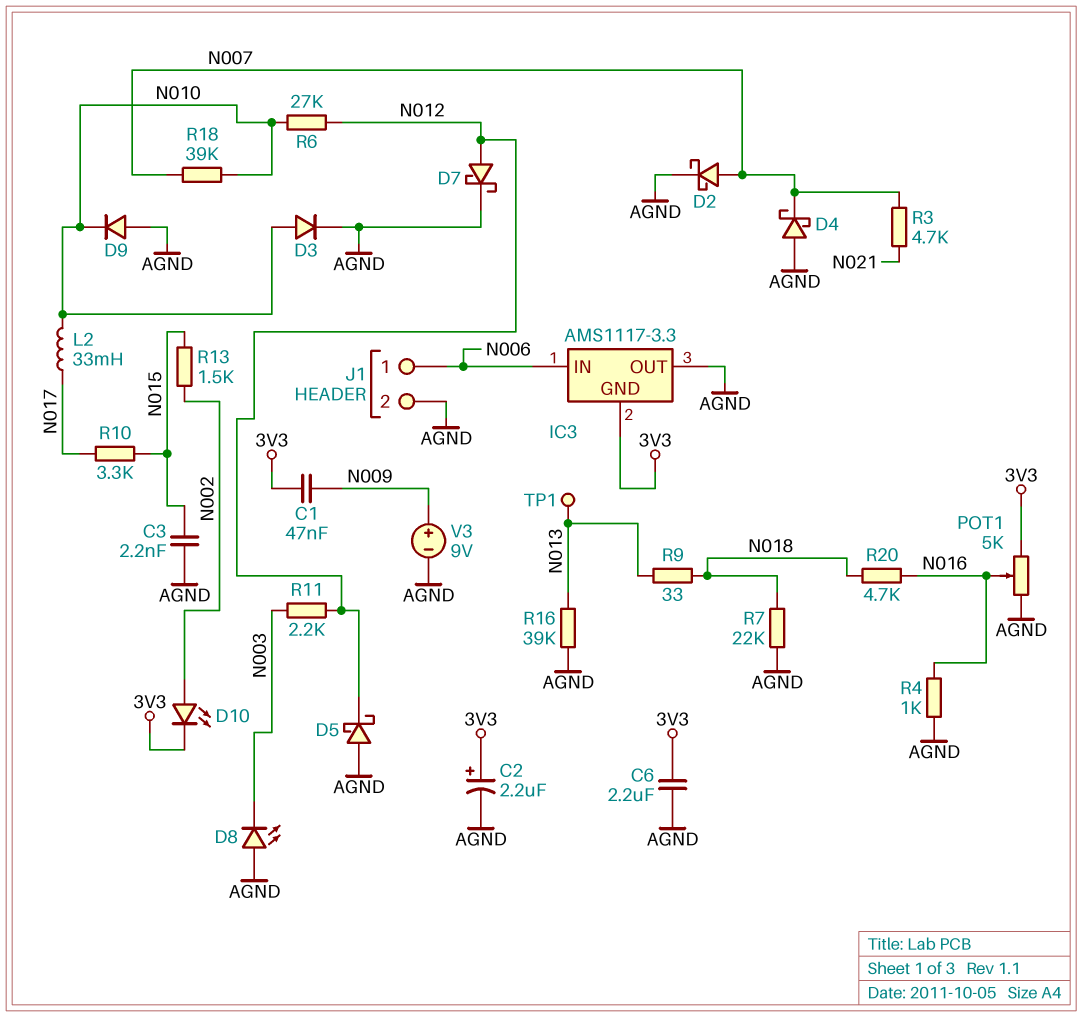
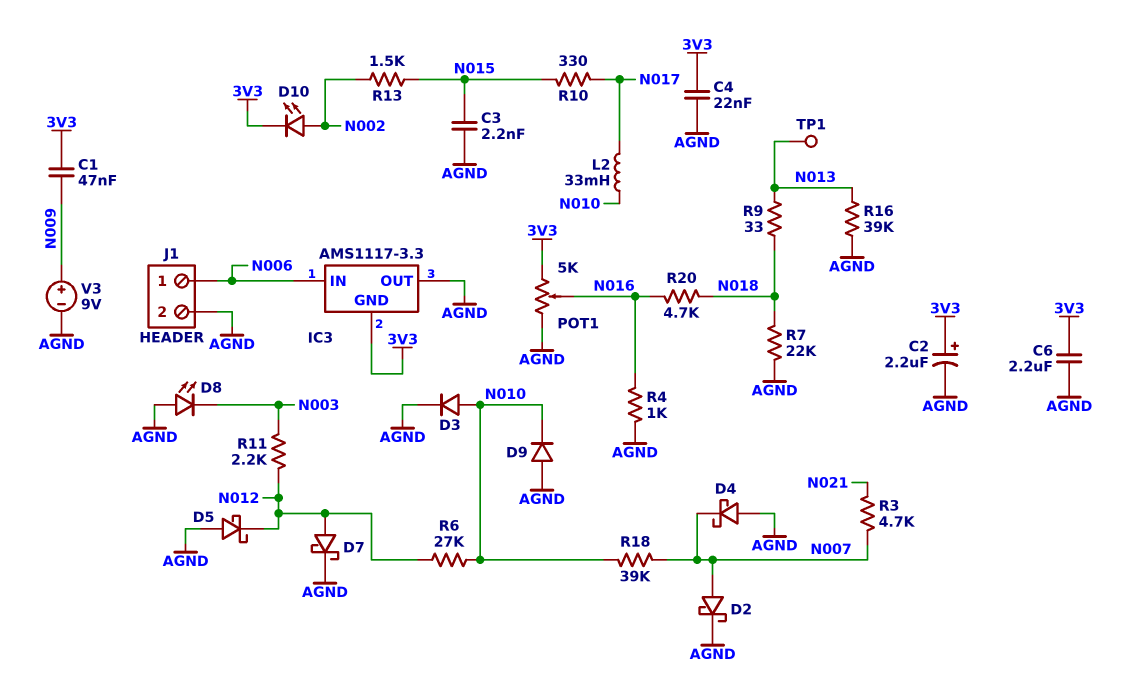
C4: none -> 22nF (3V3, AGND)
R10: 3.3k (N015, N017) -> 330 (N015, N017)

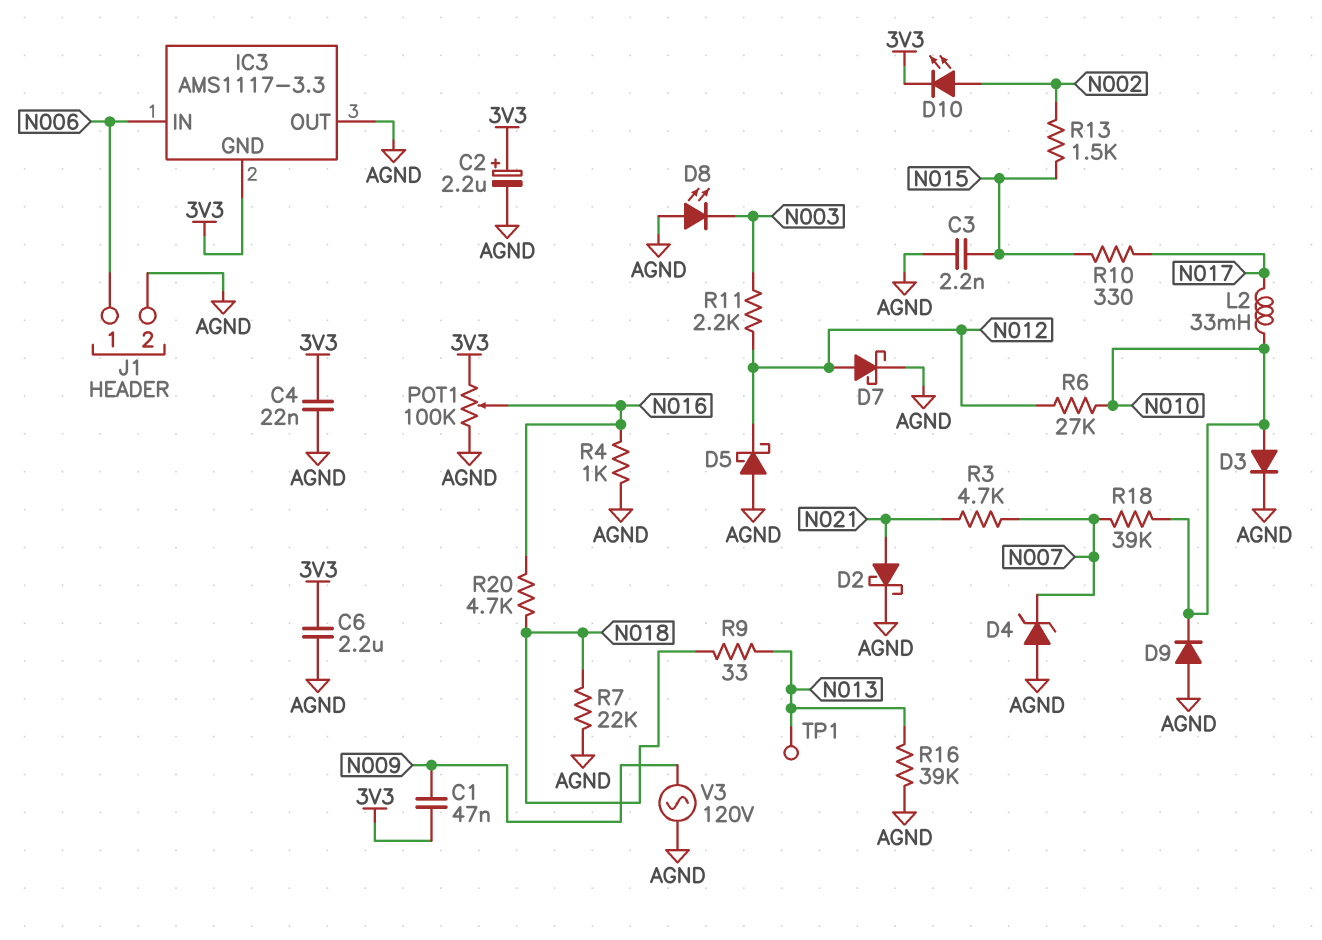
D2: schottky (A N007, K AGND) -> schottky (A N021, K AGND)
D4: schottky (A AGND, K N007) -> zener (A AGND, K N007)
POT1: 5k (3V3, AGND, wiper N016) -> 100k (3V3, AGND, wiper N016)
V3: 9V (plus N009, minus AGND) -> AC 120V (AGND, N009)

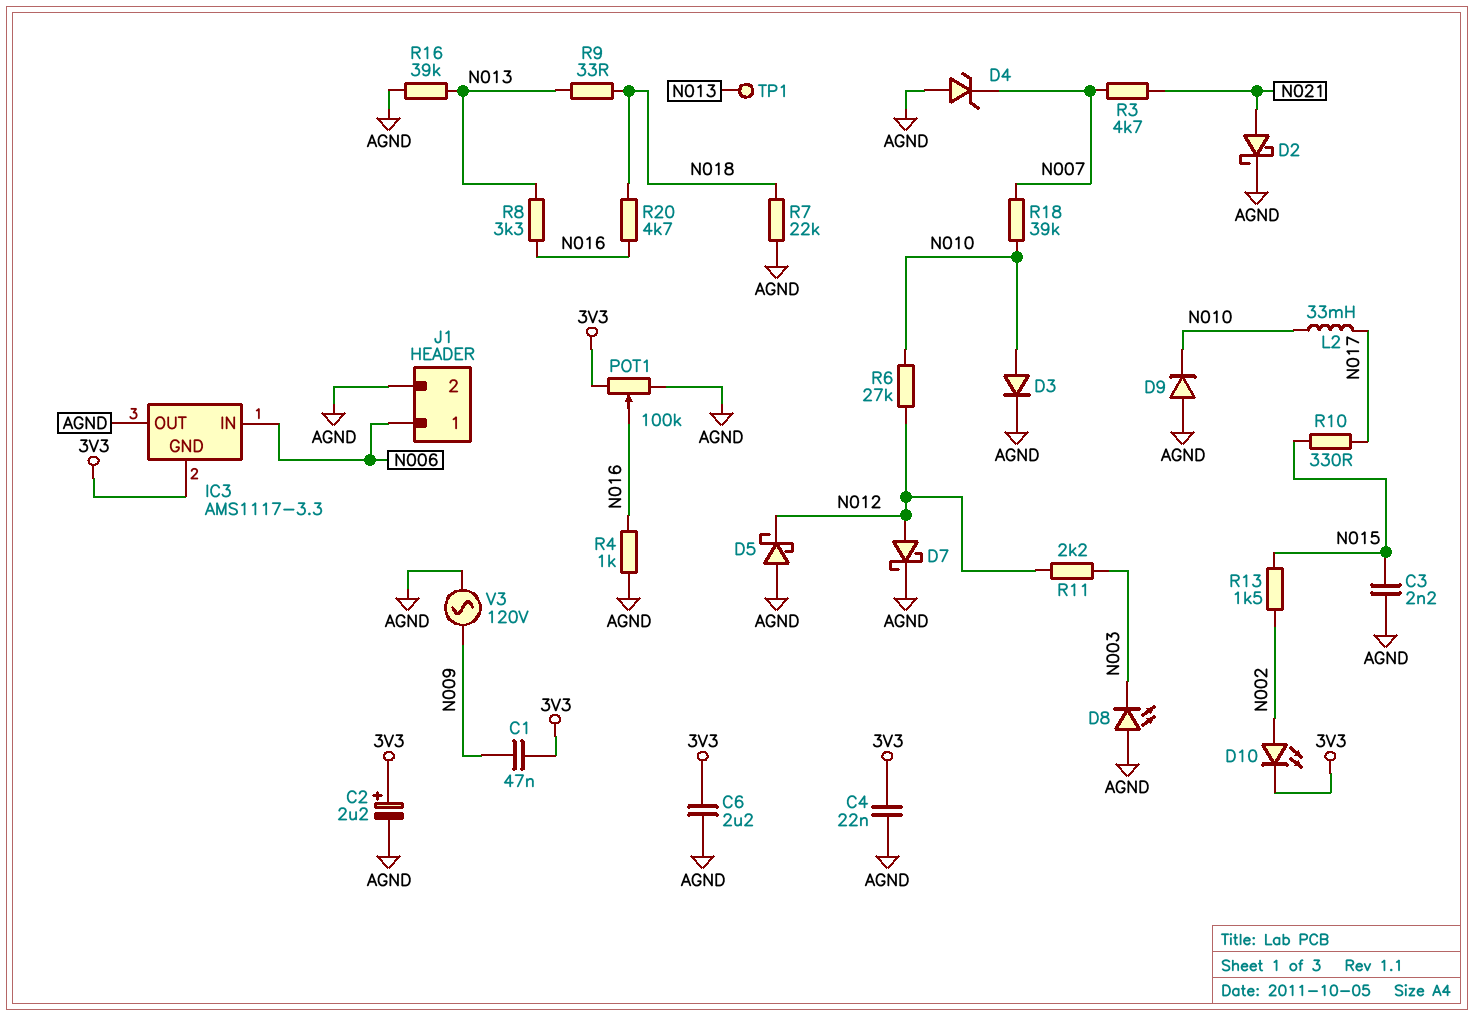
R8: none -> 3.3k (N013, N016)

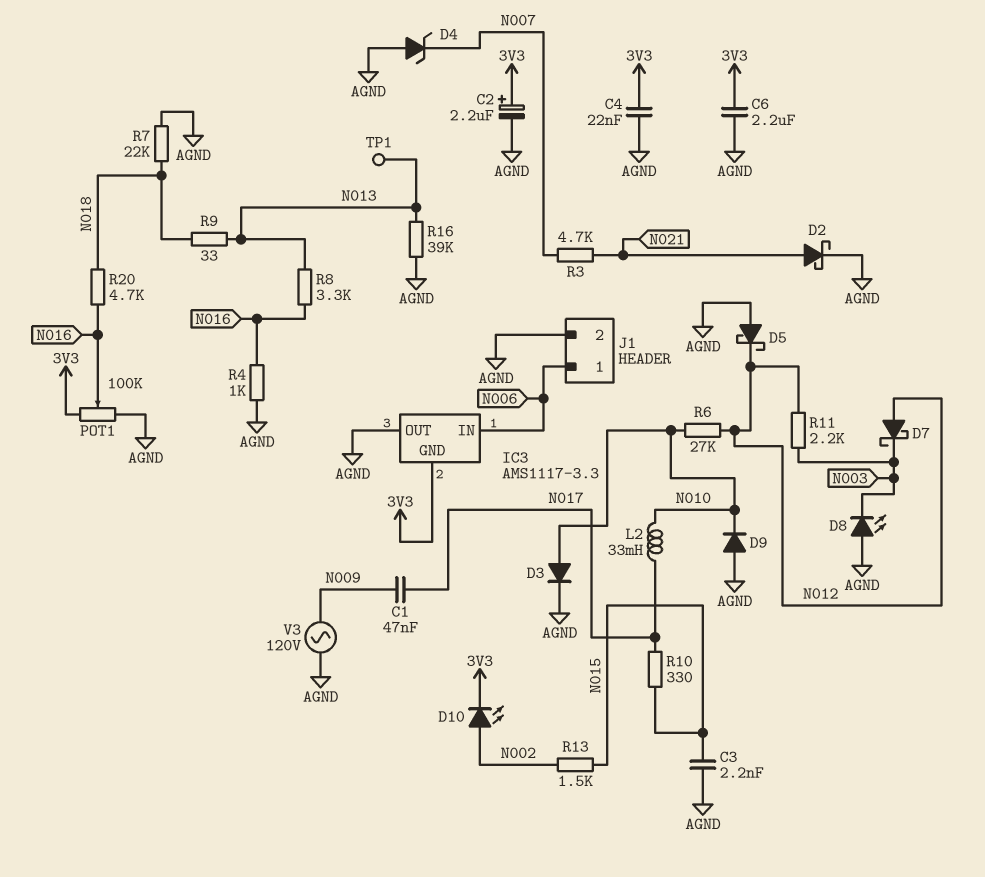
C1: 47nF (3V3, N009) -> 47nF (N009, N017)
D7: schottky (A N012, K AGND) -> schottky (A N012, K N003)
R18: 39k (N007, N010) -> none

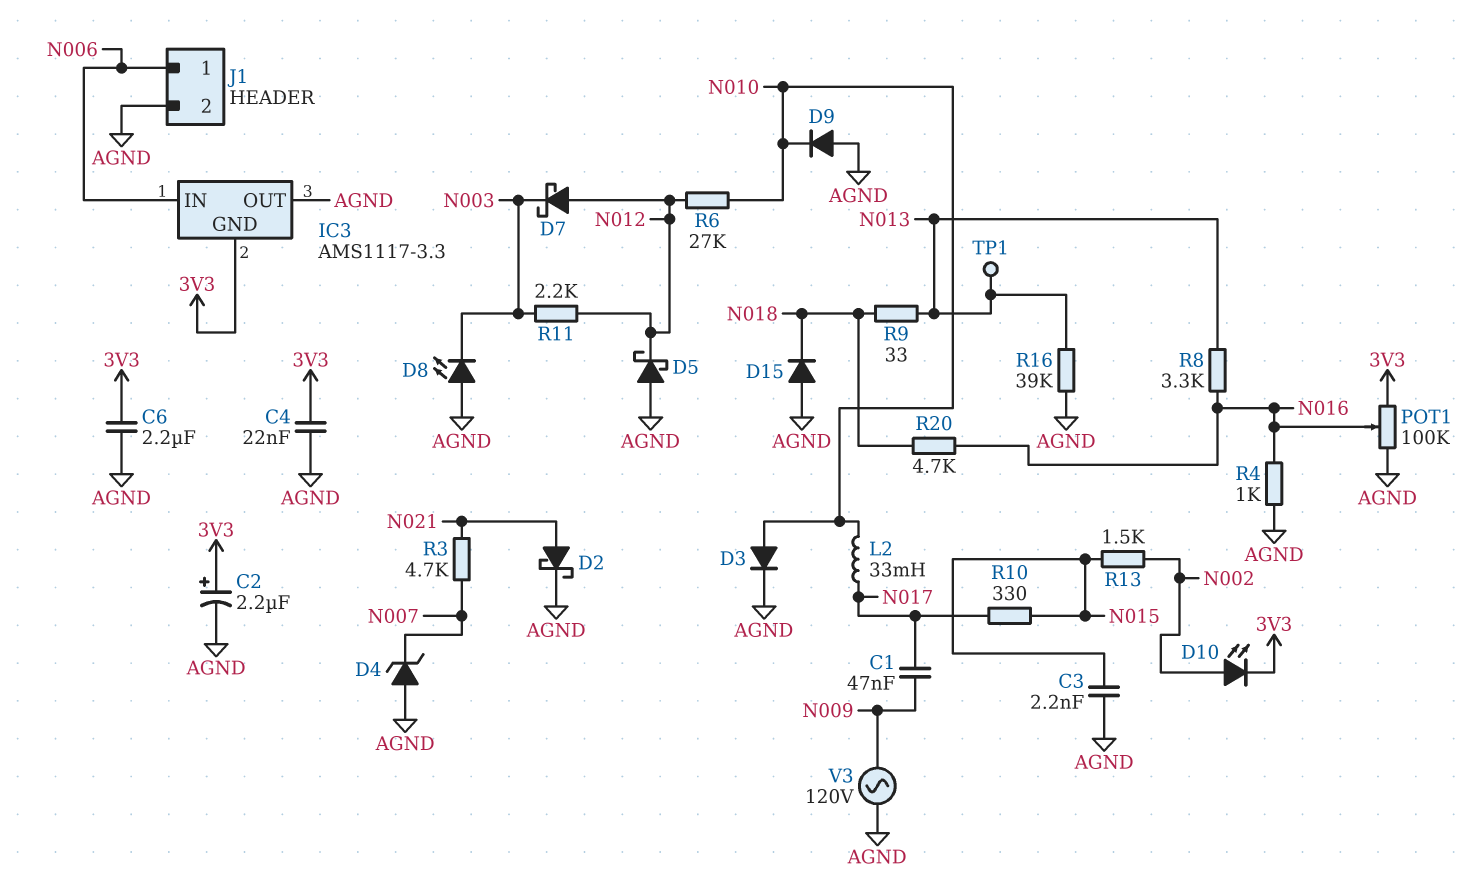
D15: none -> diode (A AGND, K N018)
R7: 22k (AGND, N018) -> none

